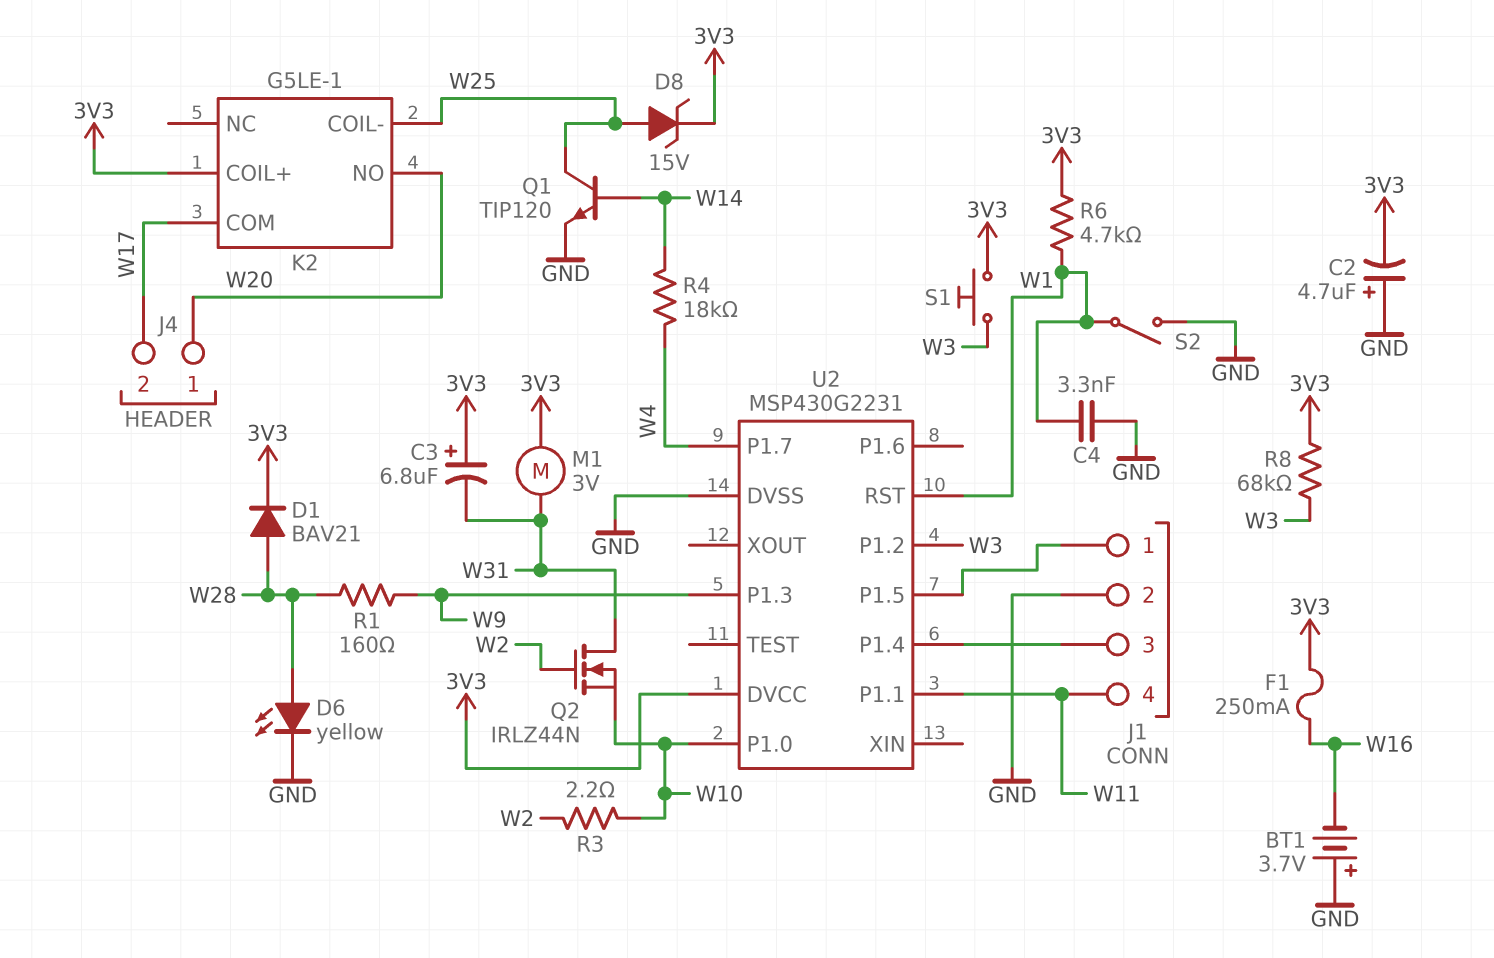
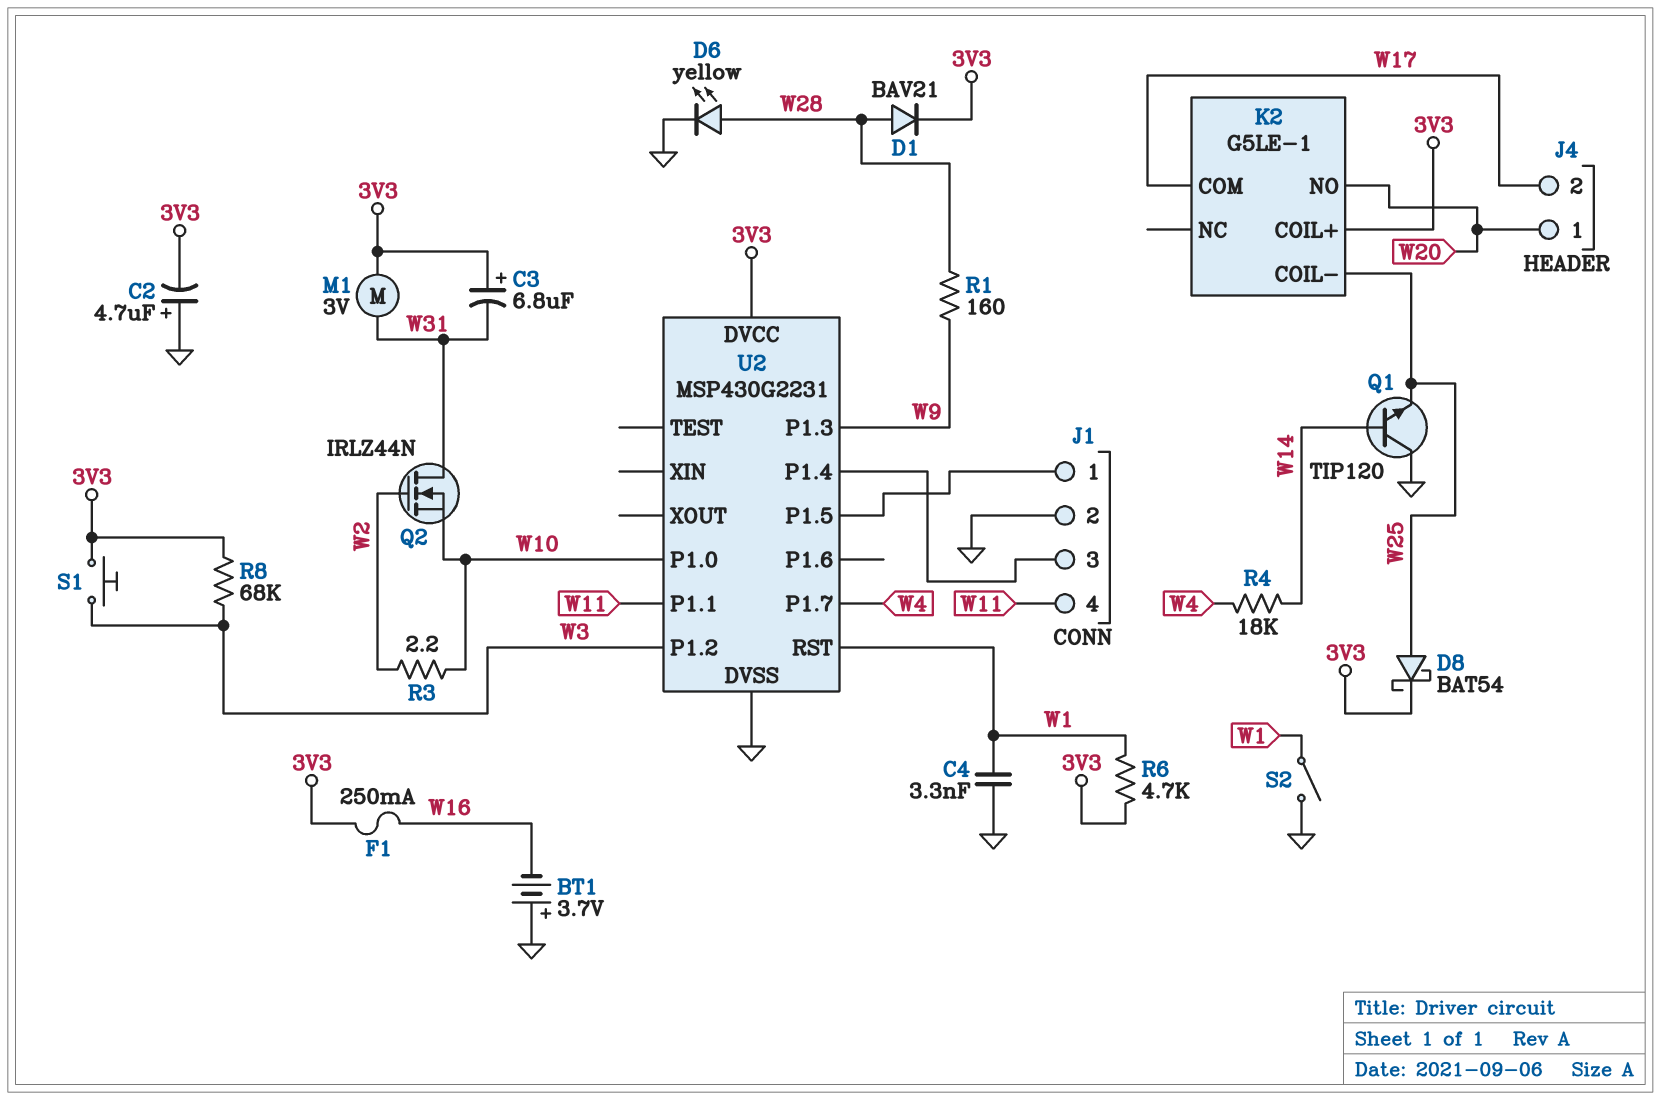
D8: zener 15V (A W25, K 3V3) -> schottky BAT54 (A W25, K 3V3)
Q1: NPN TIP120 (B W14, C W25, E GND) -> NPN TIP120 (B W14, C GND, E W25)

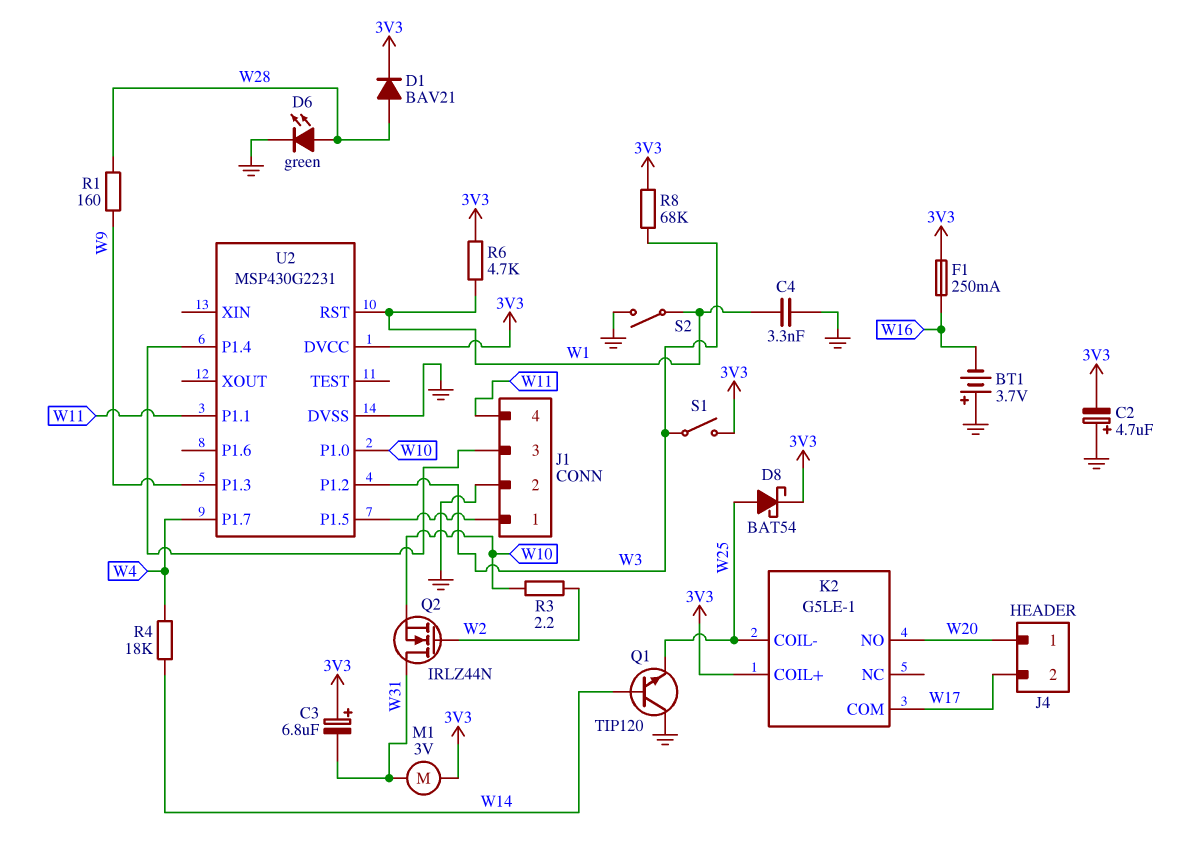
D6: LED yellow (A W28, K GND) -> LED green (A W28, K GND)
S1: button (3V3, W3) -> switch (3V3, W3)

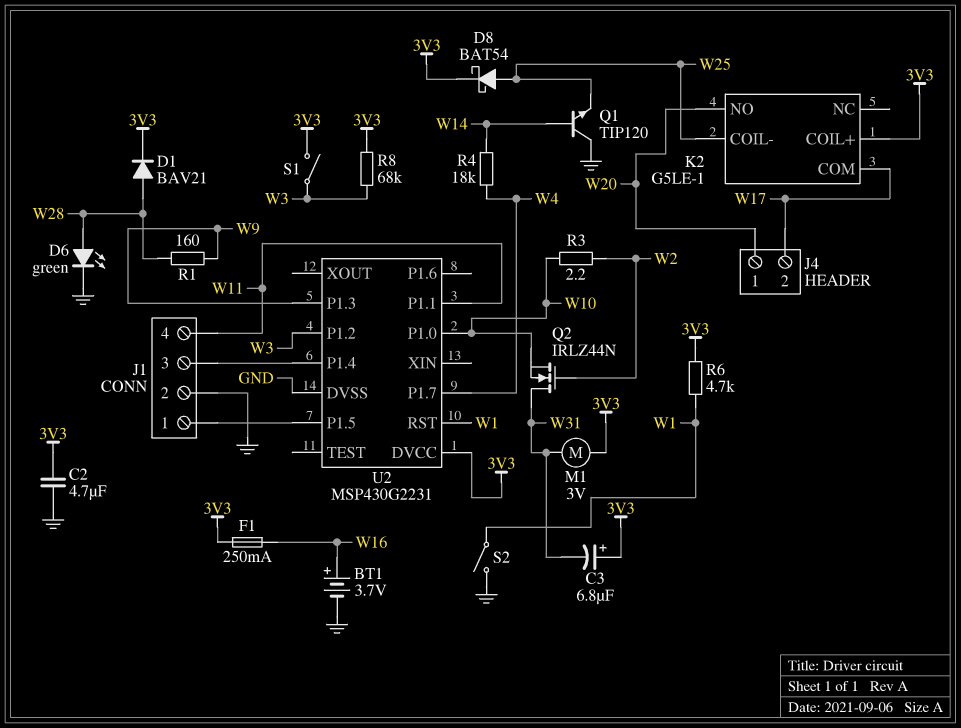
BT1: 3.7V (plus GND, minus W16) -> 3.7V (plus W16, minus GND)
C2: 4.7uF (plus GND, minus 3V3) -> 4.7uF (3V3, GND)
C4: 3.3nF (GND, W1) -> none

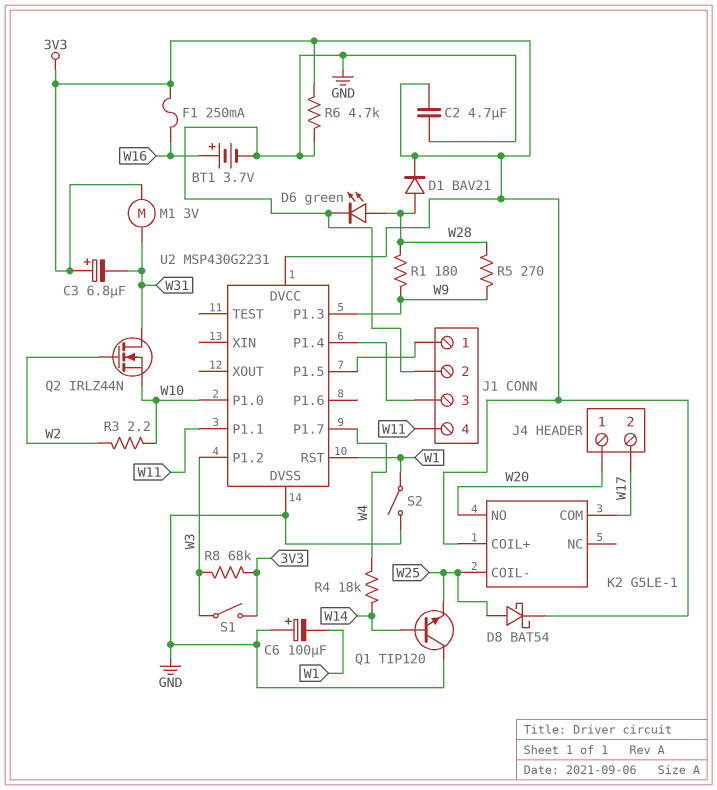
C6: none -> 100uF (plus GND, minus W1)
R1: 160 (W9, W28) -> 180 (W9, W28)
R5: none -> 270 (W9, W28)
R6: 4.7k (3V3, W1) -> 4.7k (3V3, GND)

